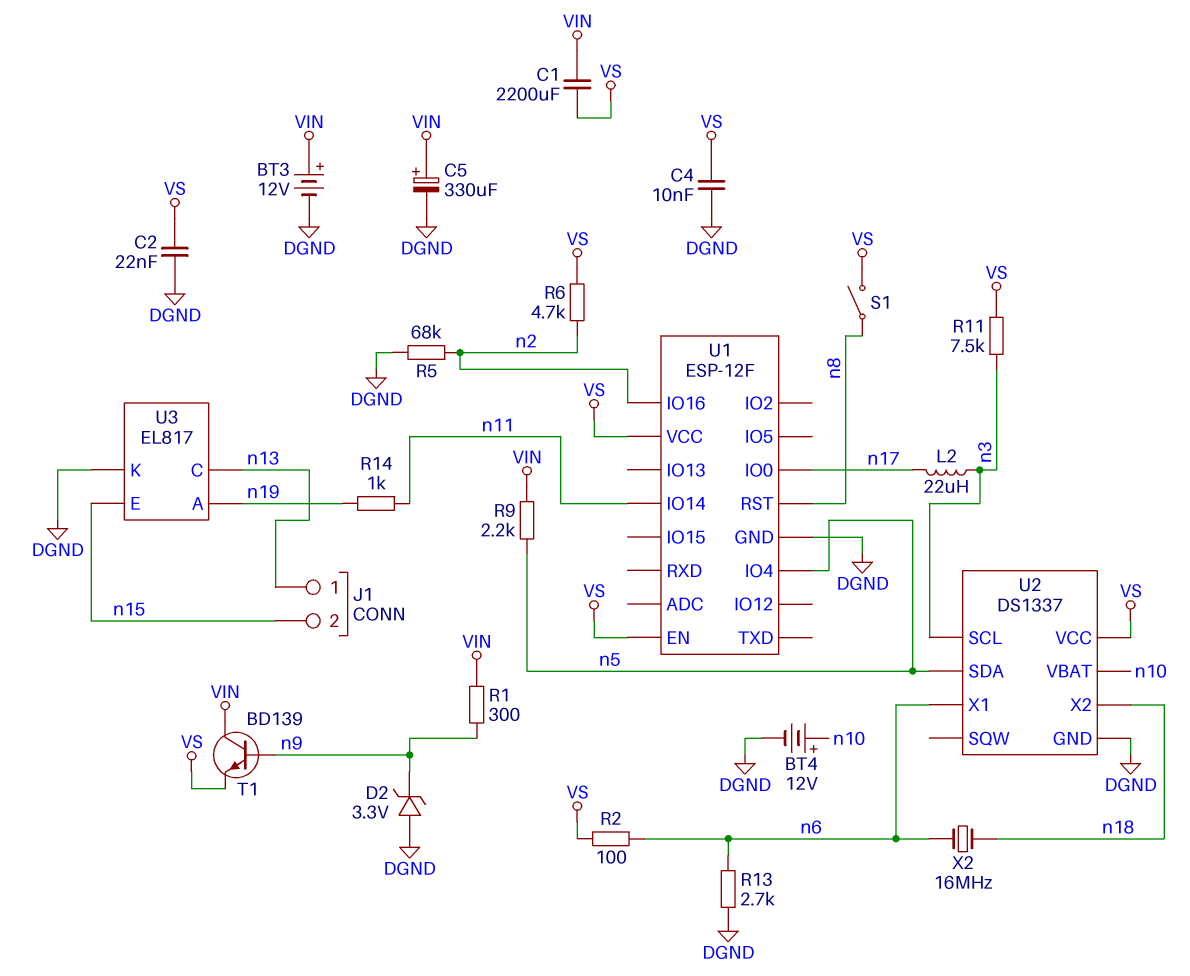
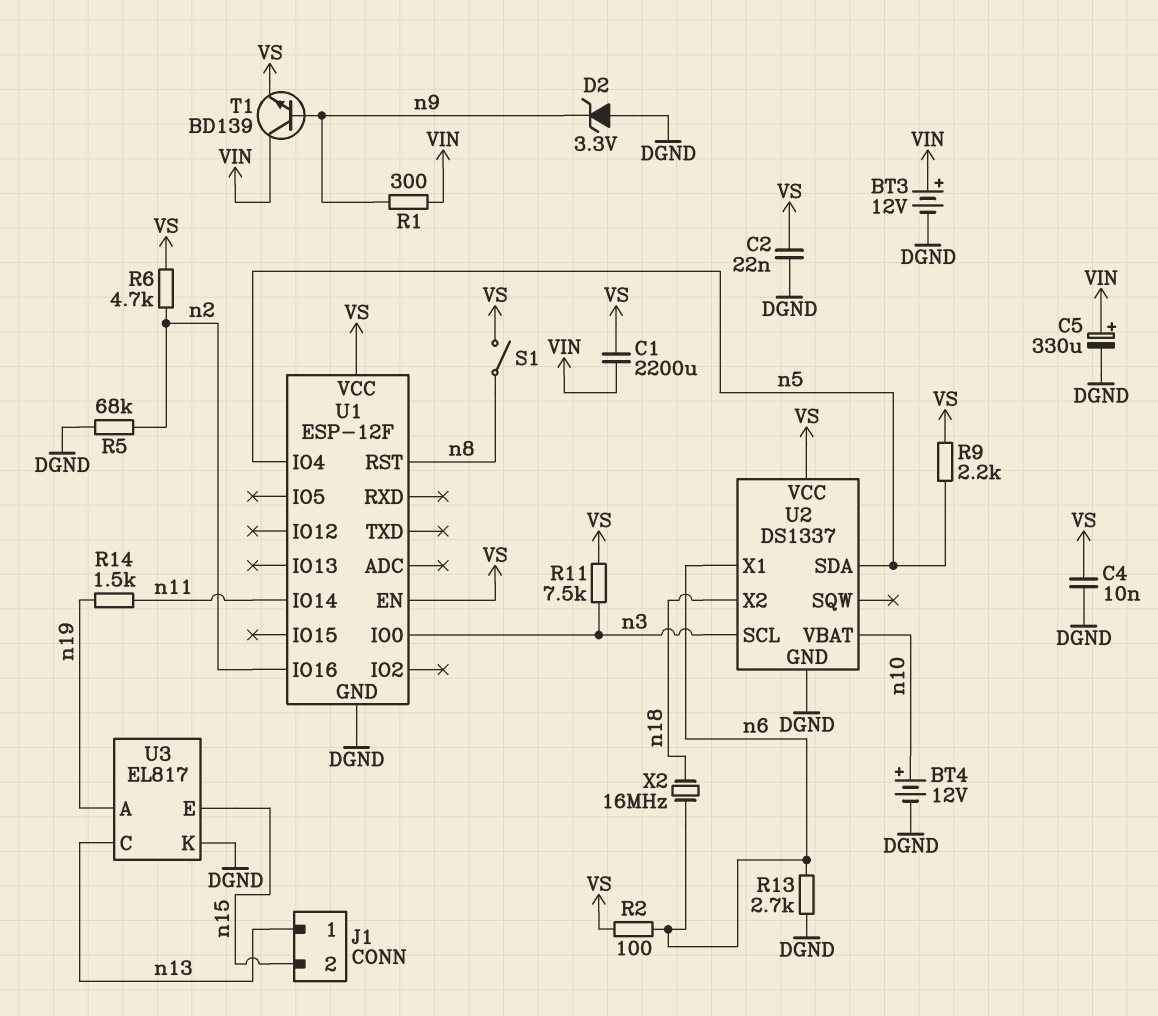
L2: 22uH (n3, n17) -> none
R9: 2.2k (VIN, n5) -> 2.2k (VS, n5)
R14: 1k (n11, n19) -> 1.5k (n11, n19)
U1 pin IO0: n17 -> n3

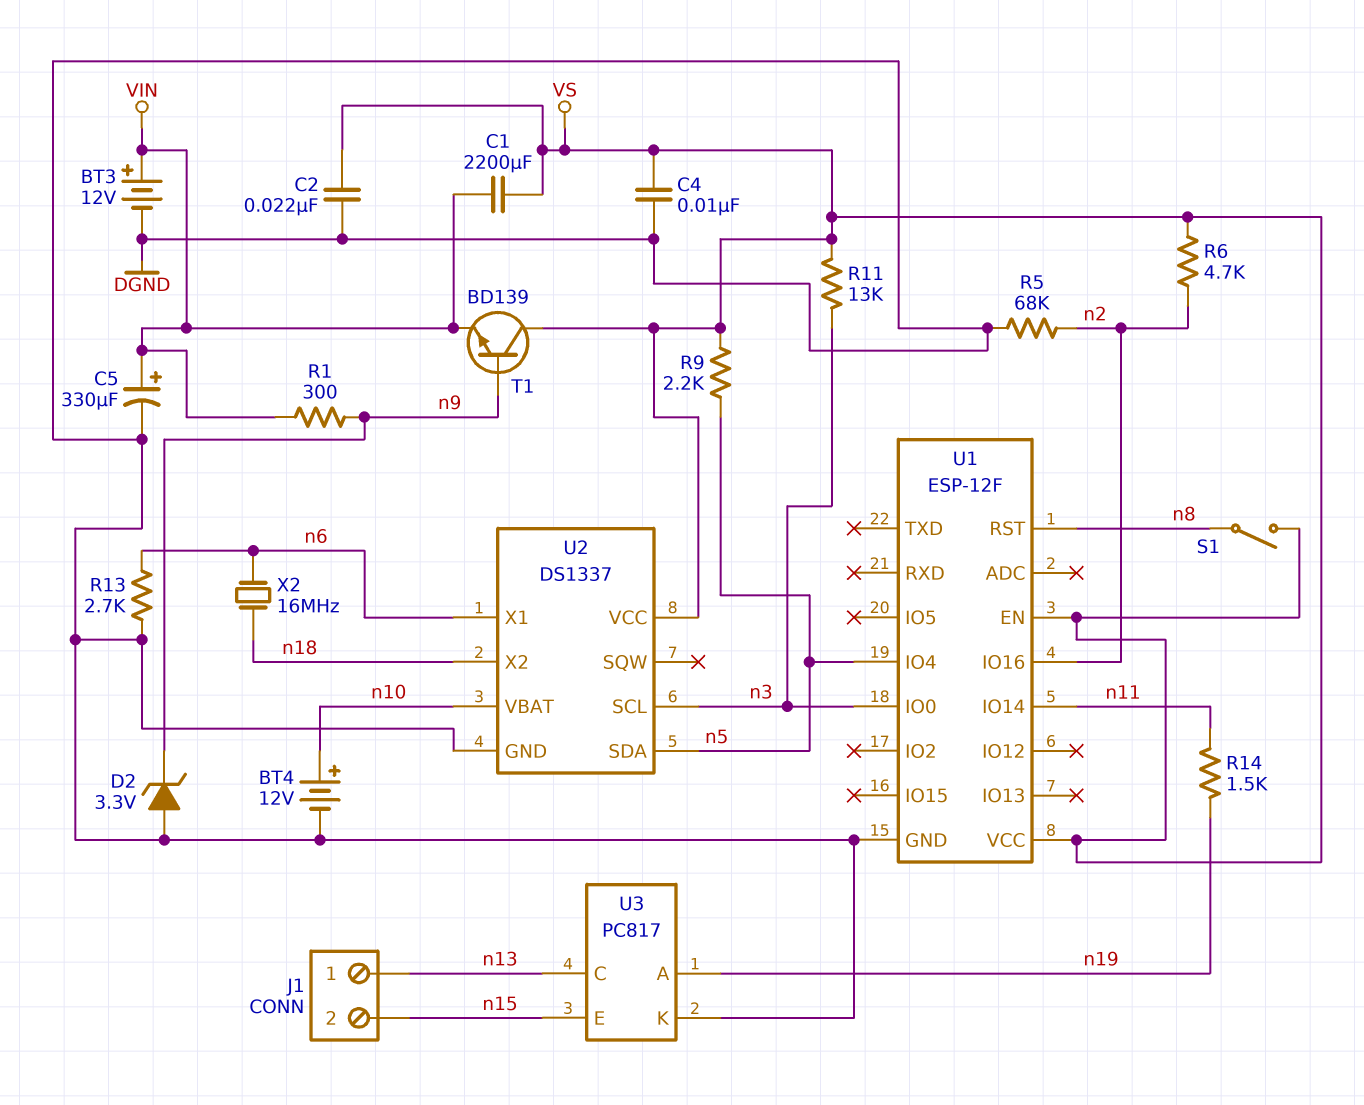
R2: 100 (VS, n6) -> none
R11: 7.5k (VS, n3) -> 13k (VS, n3)
T1: NPN BD139 (B n9, C VIN, E VS) -> NPN BD139 (B n9, C VS, E VIN)
U3: EL817 -> PC817

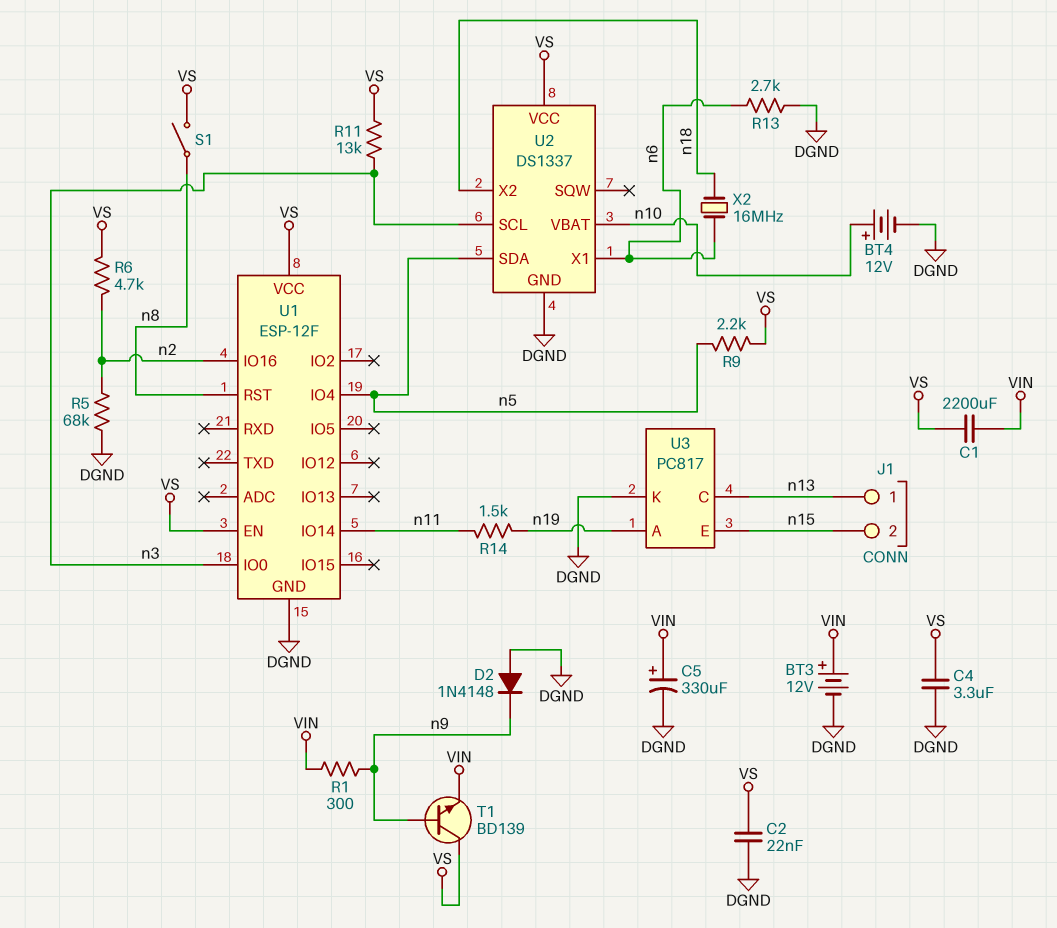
C4: 10nF (DGND, VS) -> 3.3uF (DGND, VS)
D2: zener 3.3V (A DGND, K n9) -> diode 1N4148 (A DGND, K n9)

